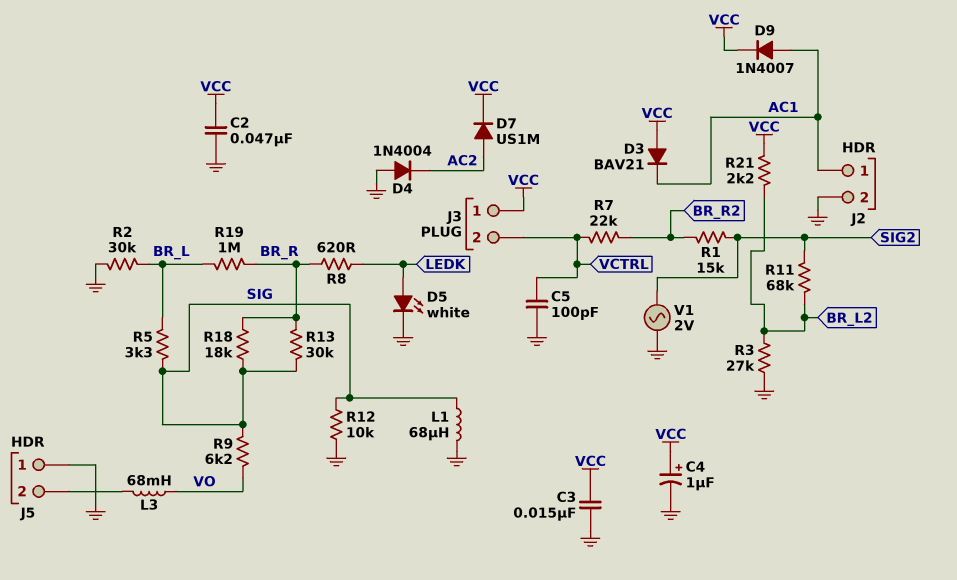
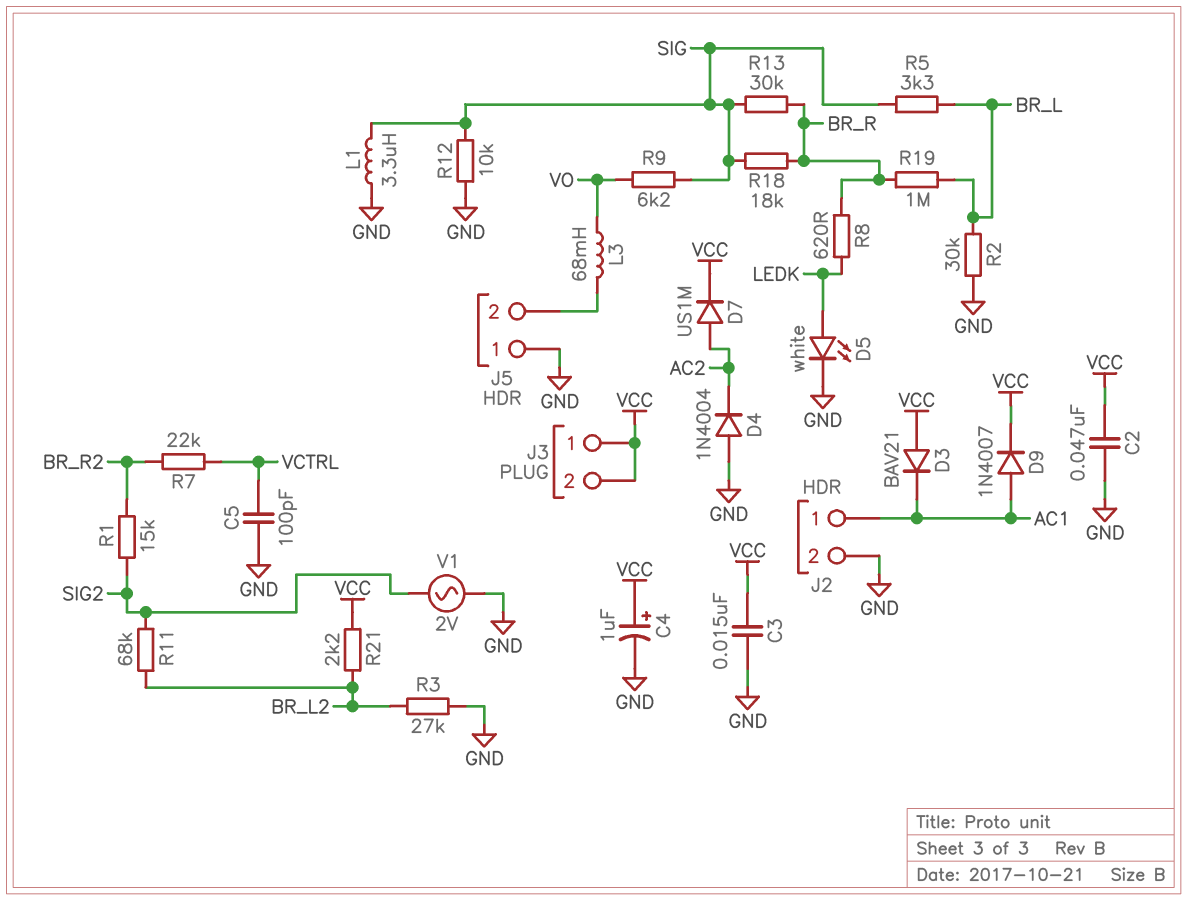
J3 pin 2: VCTRL -> VCC
L1: 68uH (GND, SIG) -> 3.3uH (GND, SIG)

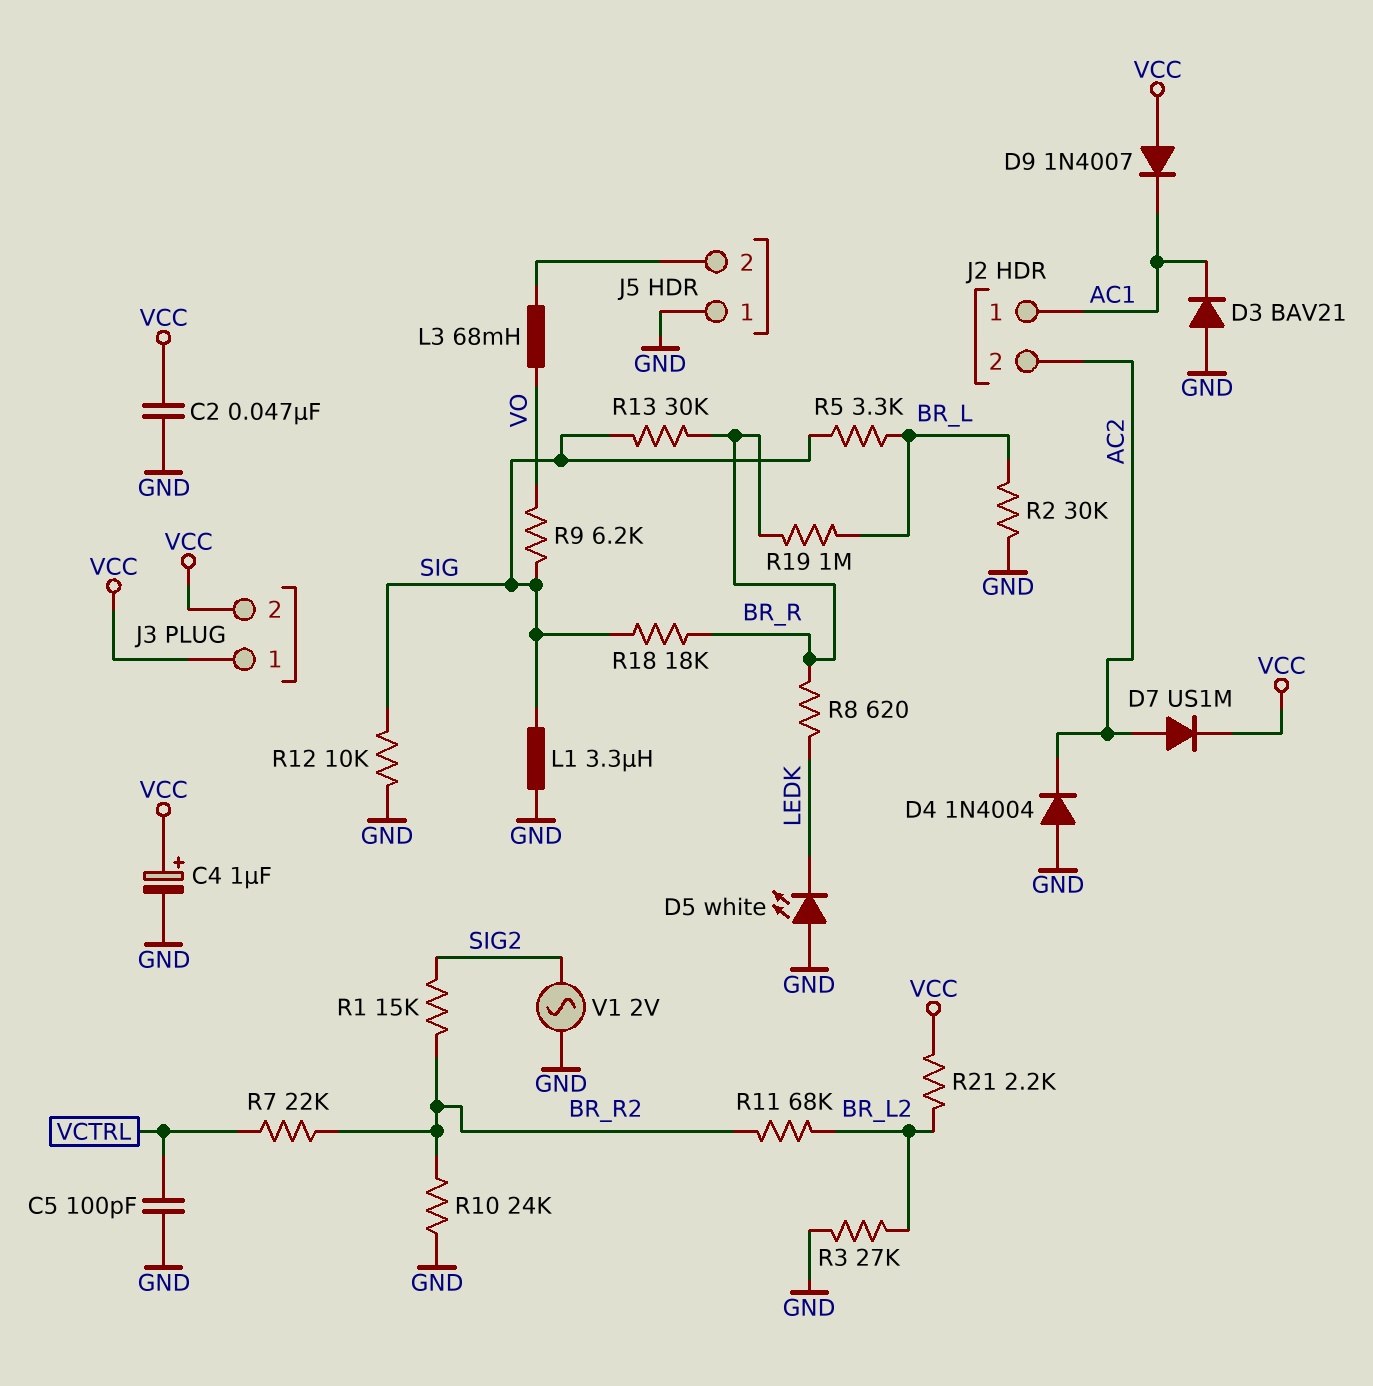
C3: 15nF (GND, VCC) -> none
D3: diode BAV21 (A VCC, K AC1) -> diode BAV21 (A GND, K AC1)
D5: LED white (A LEDK, K GND) -> LED white (A GND, K LEDK)
D9: diode 1N4007 (A AC1, K VCC) -> diode 1N4007 (A VCC, K AC1)
J2 pin 2: GND -> AC2
R10: none -> 24k (BR_R2, GND)
R11: 68k (BR_L2, SIG2) -> 68k (BR_L2, BR_R2)

